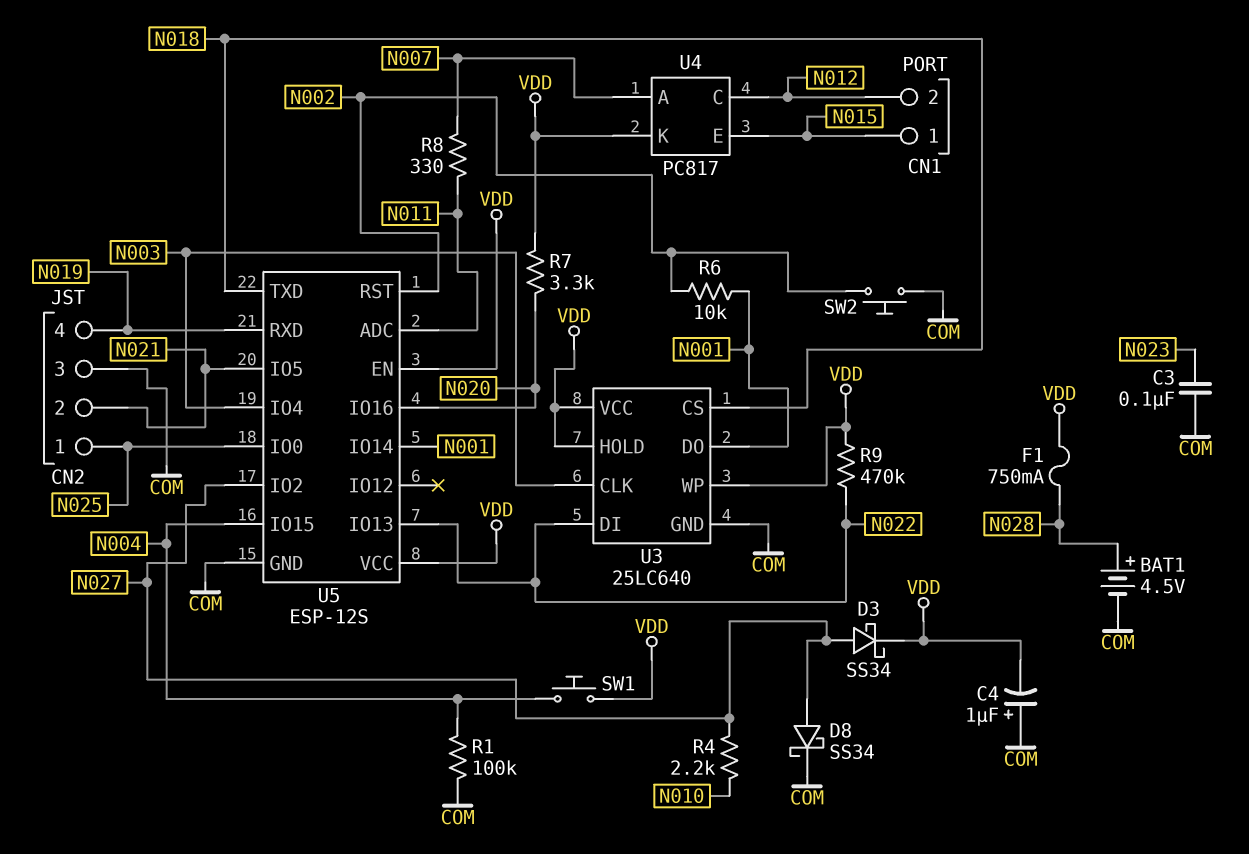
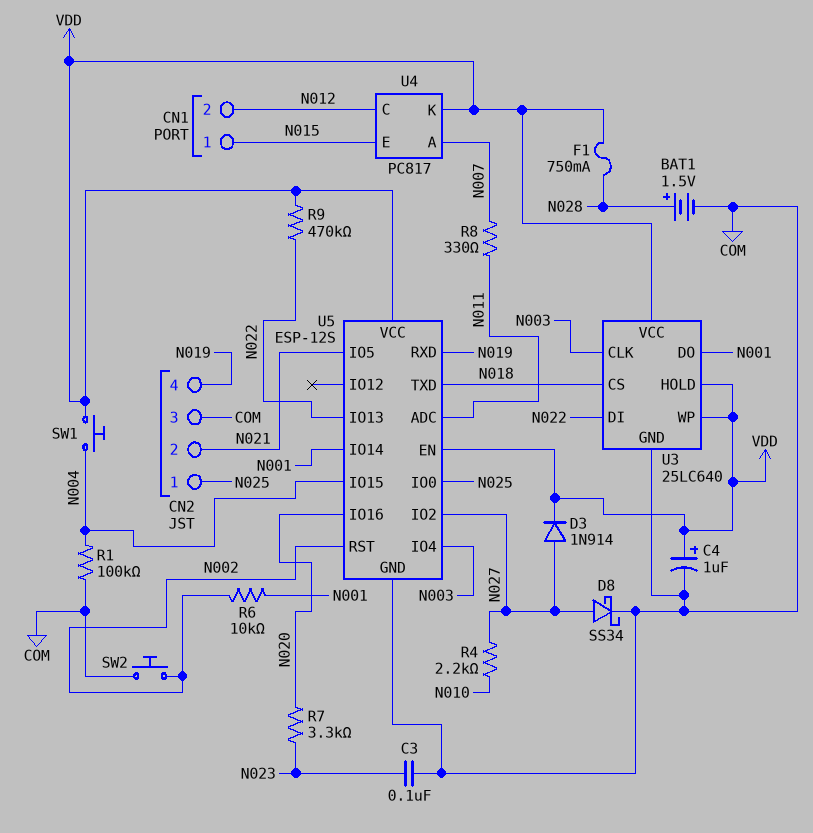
BAT1: 4.5V (plus N028, minus COM) -> 1.5V (plus N028, minus COM)
C4: 1uF (plus COM, minus VDD) -> 1uF (plus VDD, minus COM)
D3: schottky SS34 (A N027, K VDD) -> diode 1N914 (A N027, K VDD)
R7: 3.3k (N020, VDD) -> 3.3k (N020, N023)

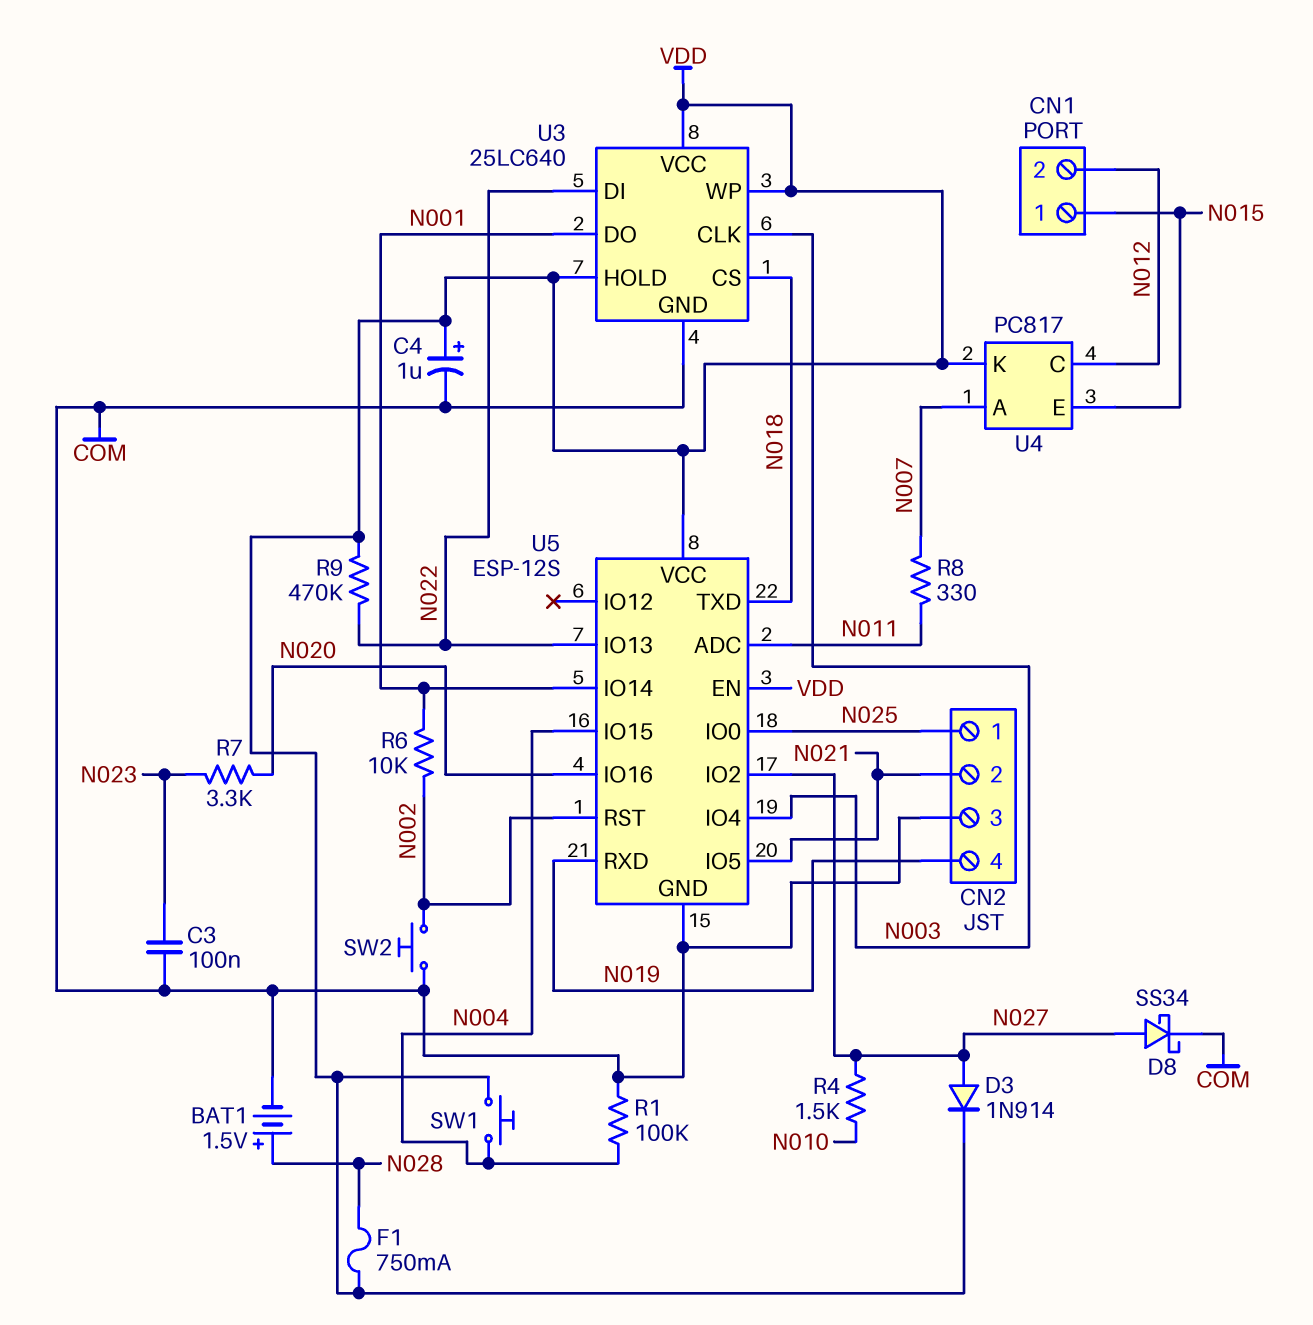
R4: 2.2k (N010, N027) -> 1.5k (N010, N027)

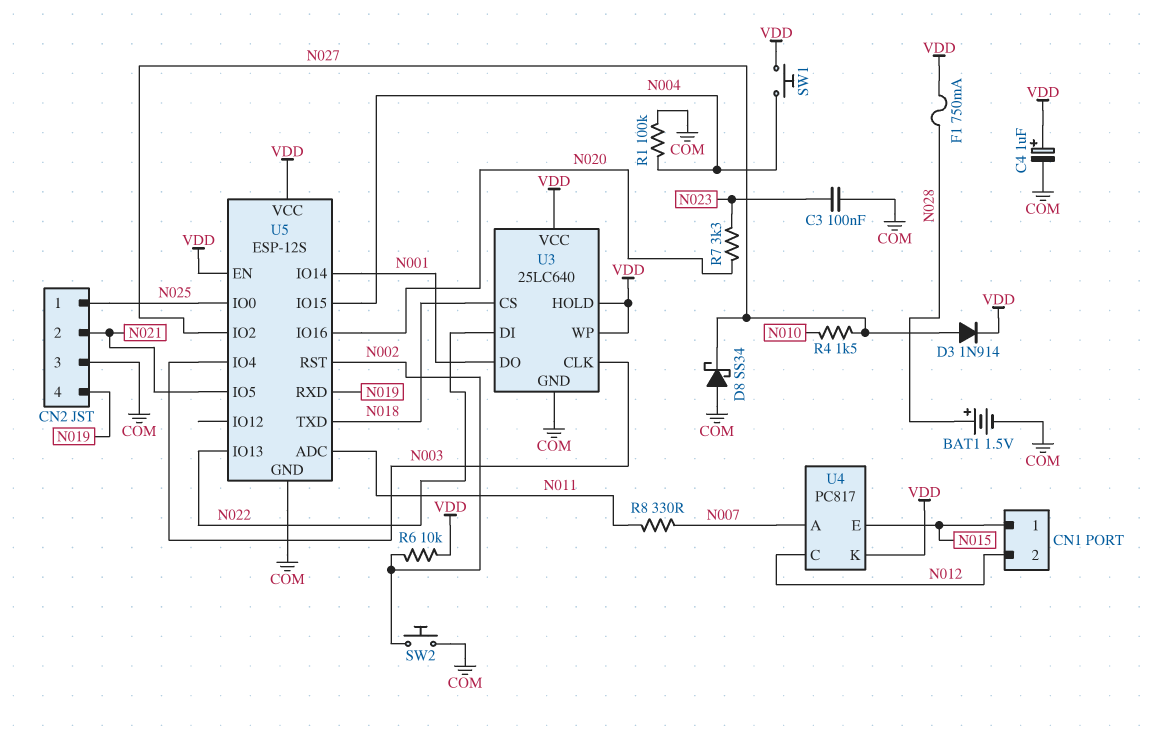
D8: schottky SS34 (A N027, K COM) -> schottky SS34 (A COM, K N027)
R6: 10k (N001, N002) -> 10k (N002, VDD)
R9: 470k (N022, VDD) -> none

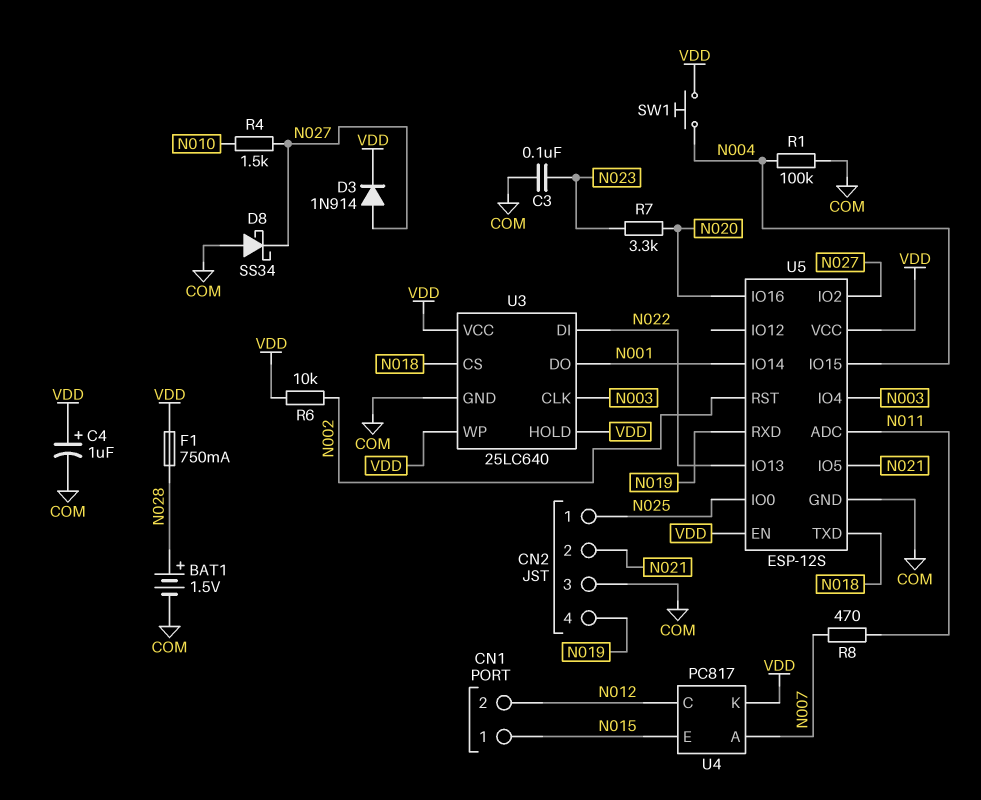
R8: 330 (N007, N011) -> 470 (N007, N011)
SW2: button (COM, N002) -> none

